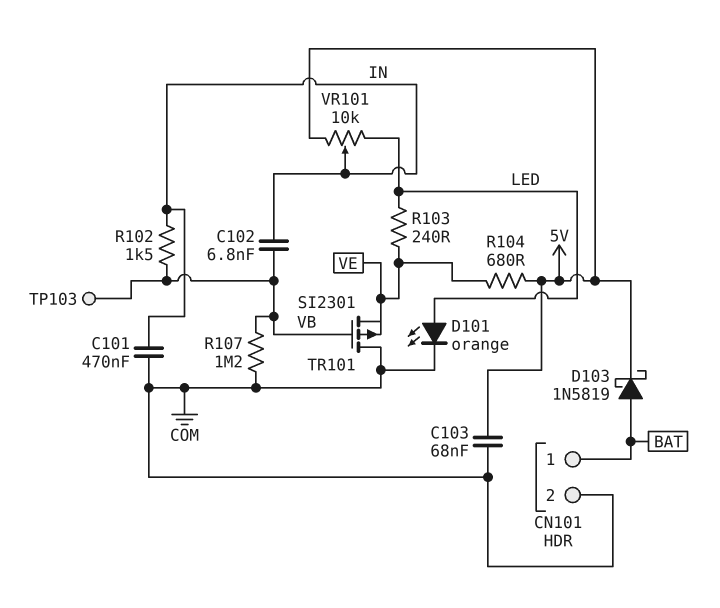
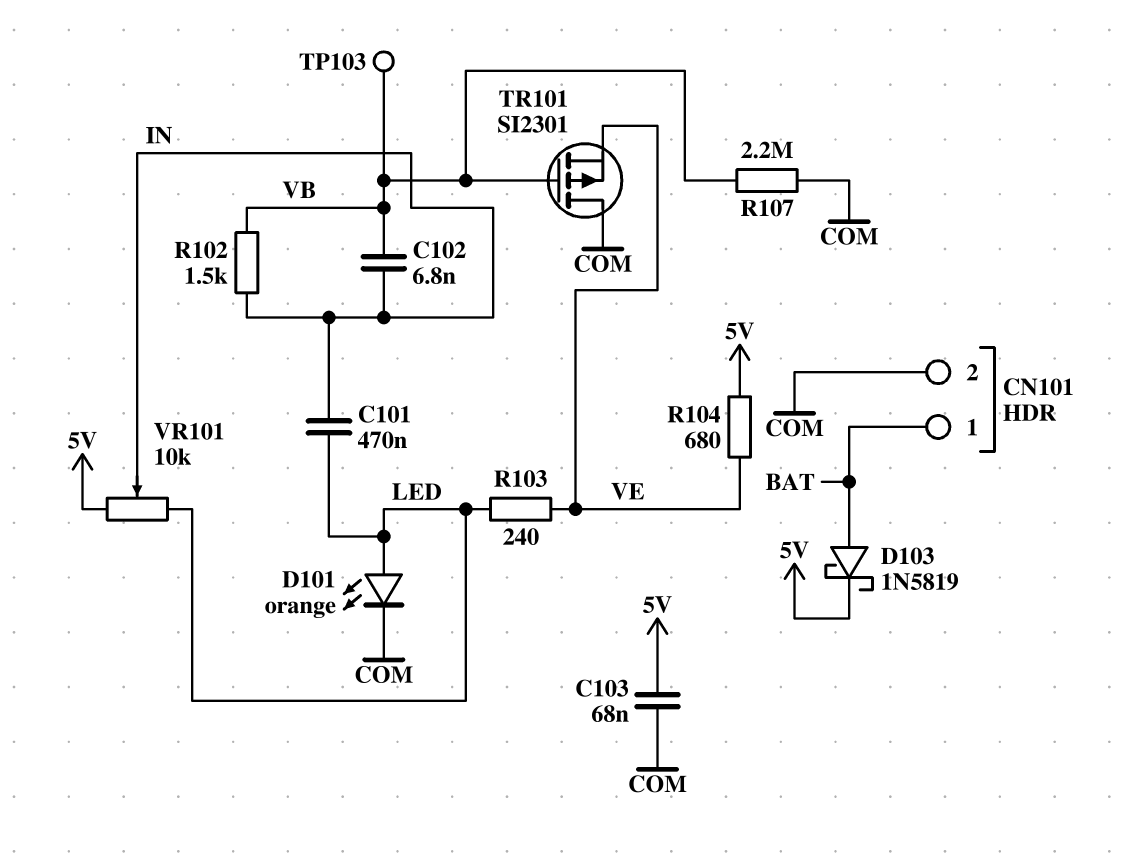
C101: 470nF (COM, IN) -> 470nF (IN, LED)
R107: 1.2M (COM, VB) -> 2.2M (COM, VB)

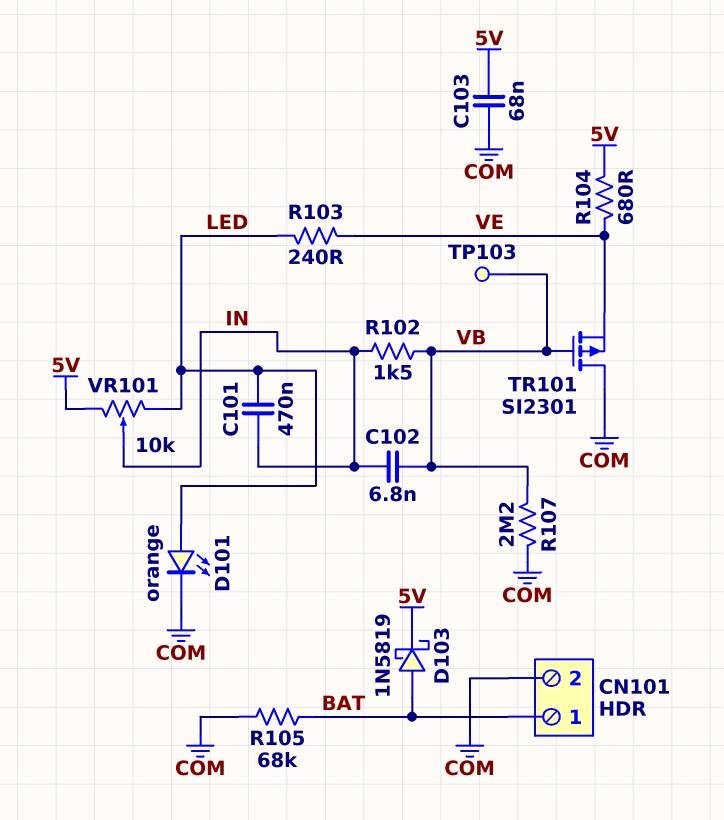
R105: none -> 68k (BAT, COM)

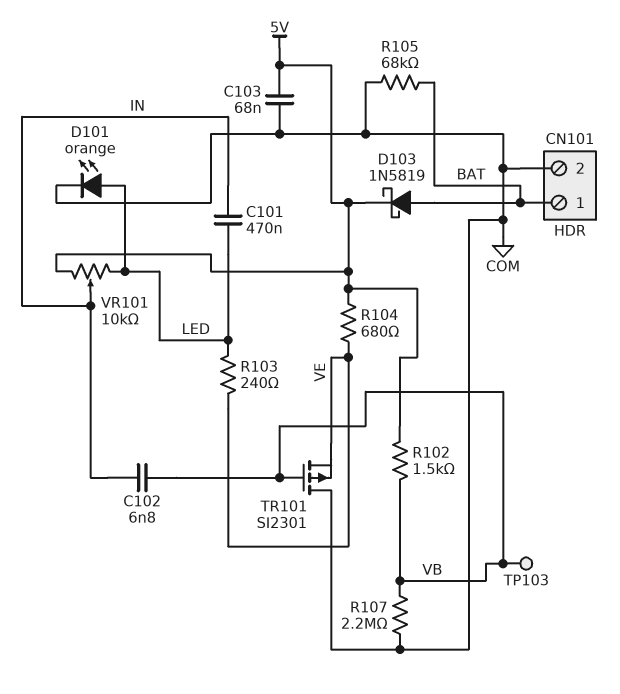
R102: 1.5k (IN, VB) -> 1.5k (5V, VB)

